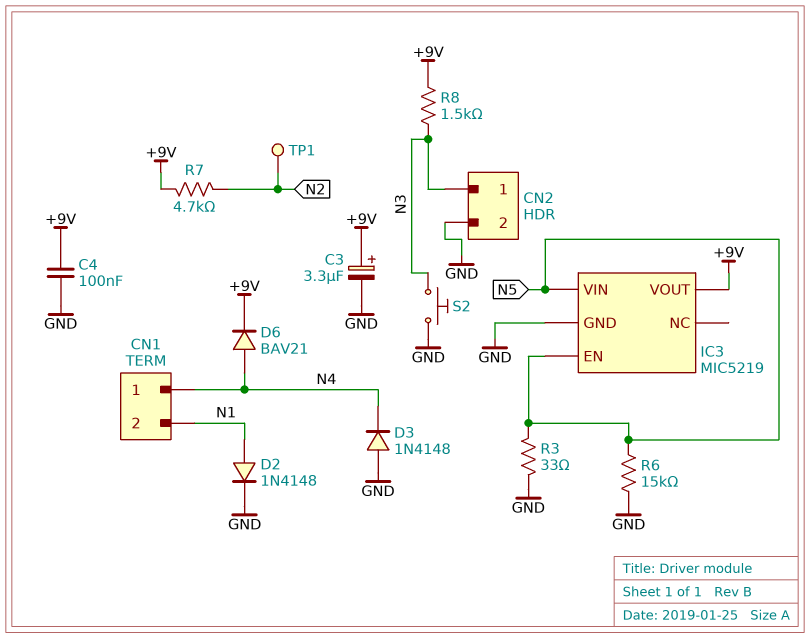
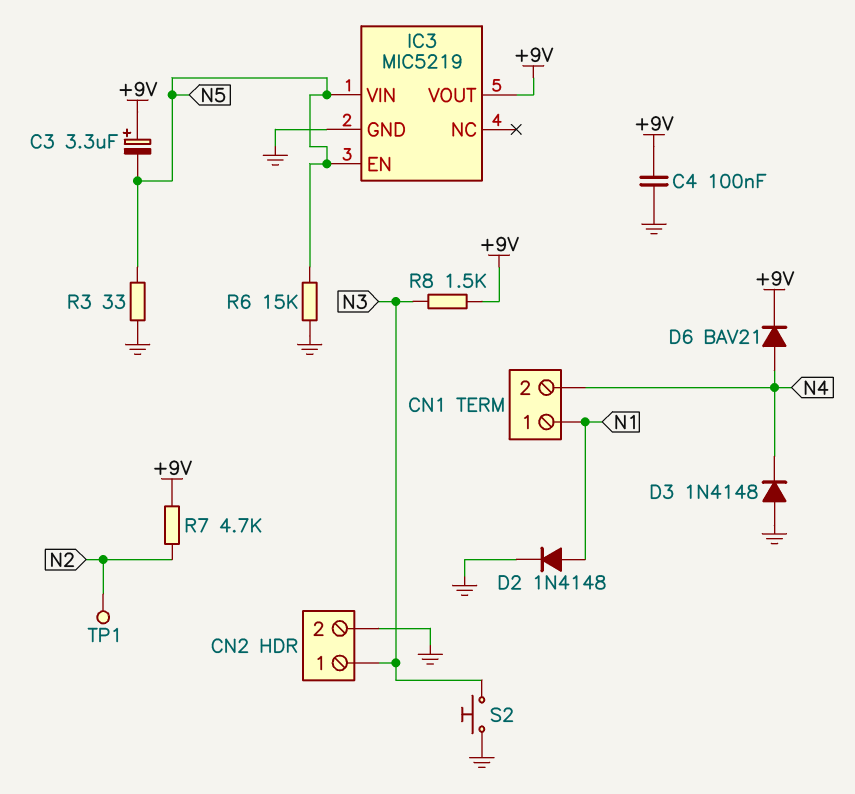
C3: 3.3uF (plus +9V, minus GND) -> 3.3uF (plus +9V, minus N5)
CN1 pin 1: N4 -> N1
CN1 pin 2: N1 -> N4

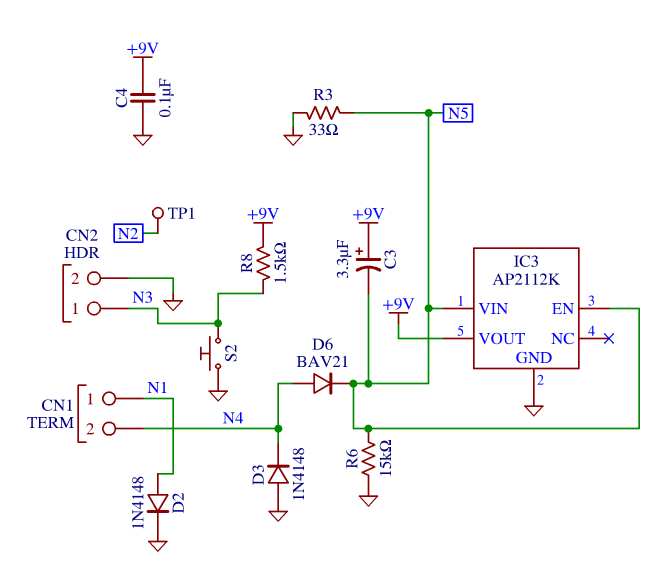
D6: diode BAV21 (A N4, K +9V) -> diode BAV21 (A N4, K N5)
IC3: MIC5219 -> AP2112K
R7: 4.7k (+9V, N2) -> none

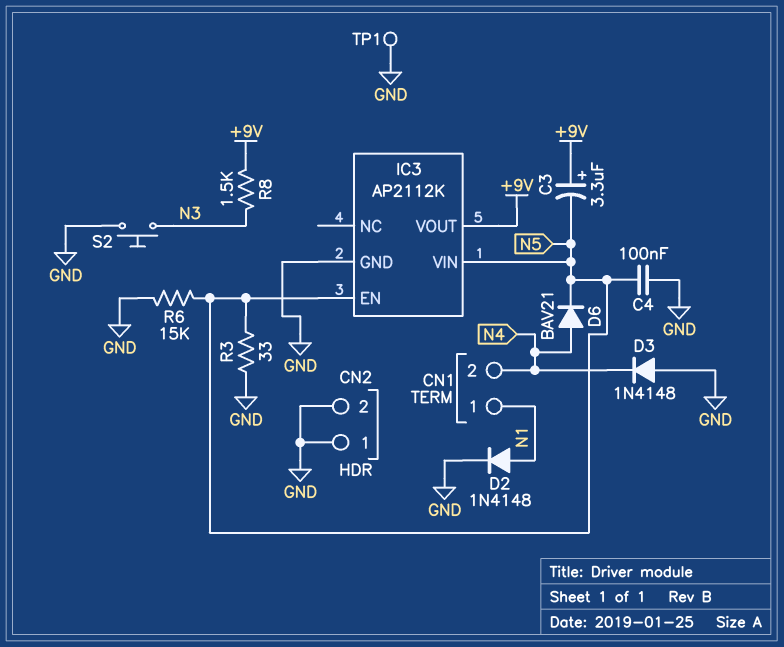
C4: 100nF (+9V, GND) -> 100nF (GND, N5)
CN2 pin 1: N3 -> GND
TP1: test point (N2) -> test point (GND)

